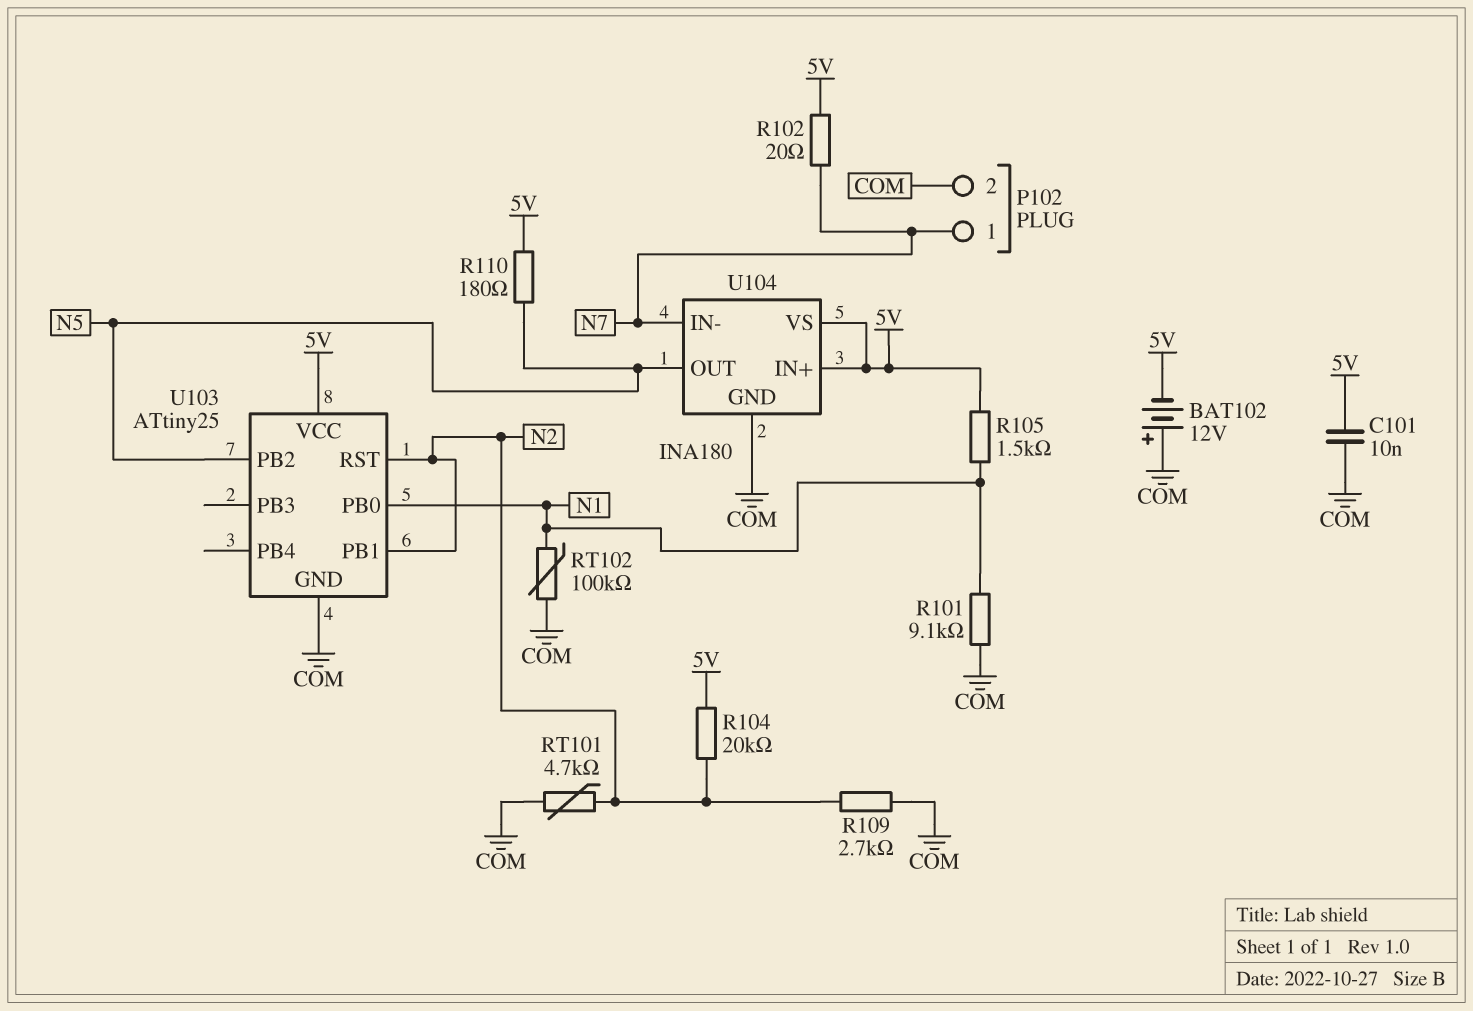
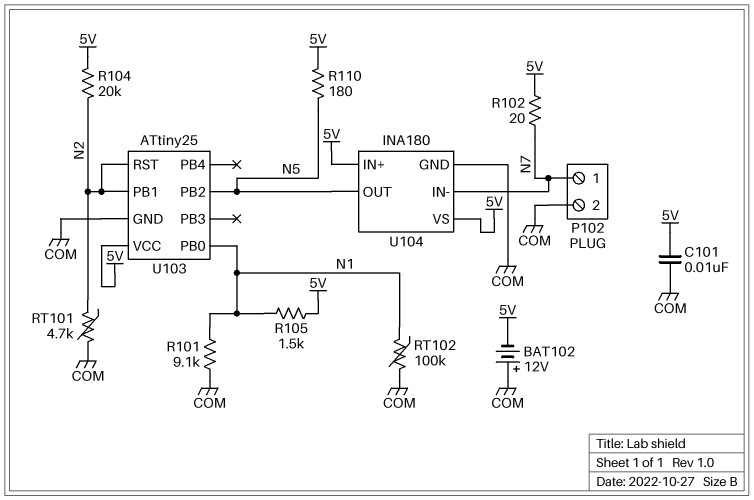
R109: 2.7k (COM, N2) -> none

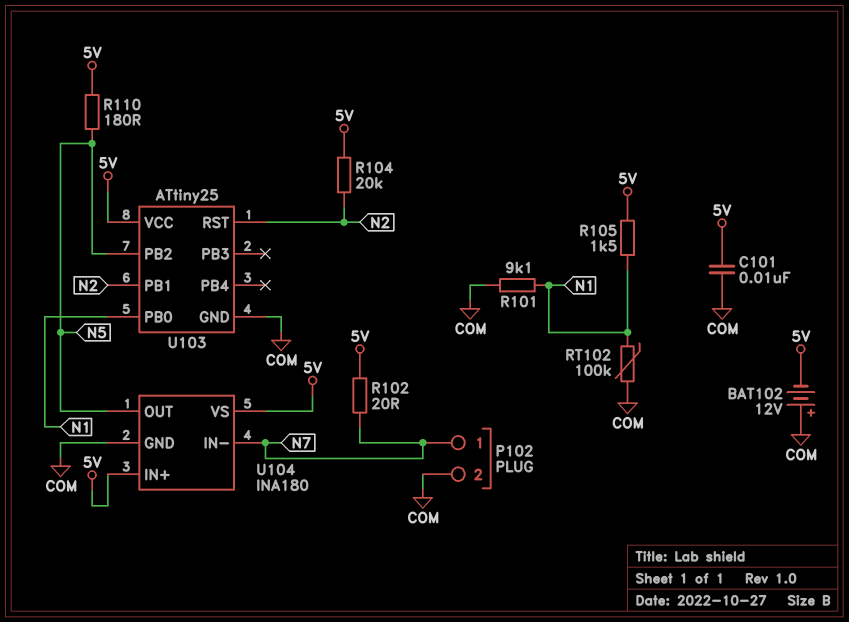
RT101: 4.7k (COM, N2) -> none

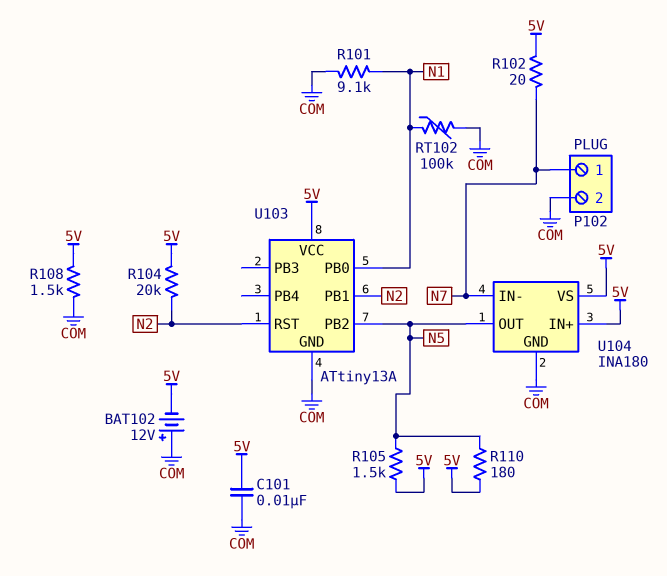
R105: 1.5k (5V, N1) -> 1.5k (5V, N5)
R108: none -> 1.5k (5V, COM)
U103: ATtiny25 -> ATtiny13A

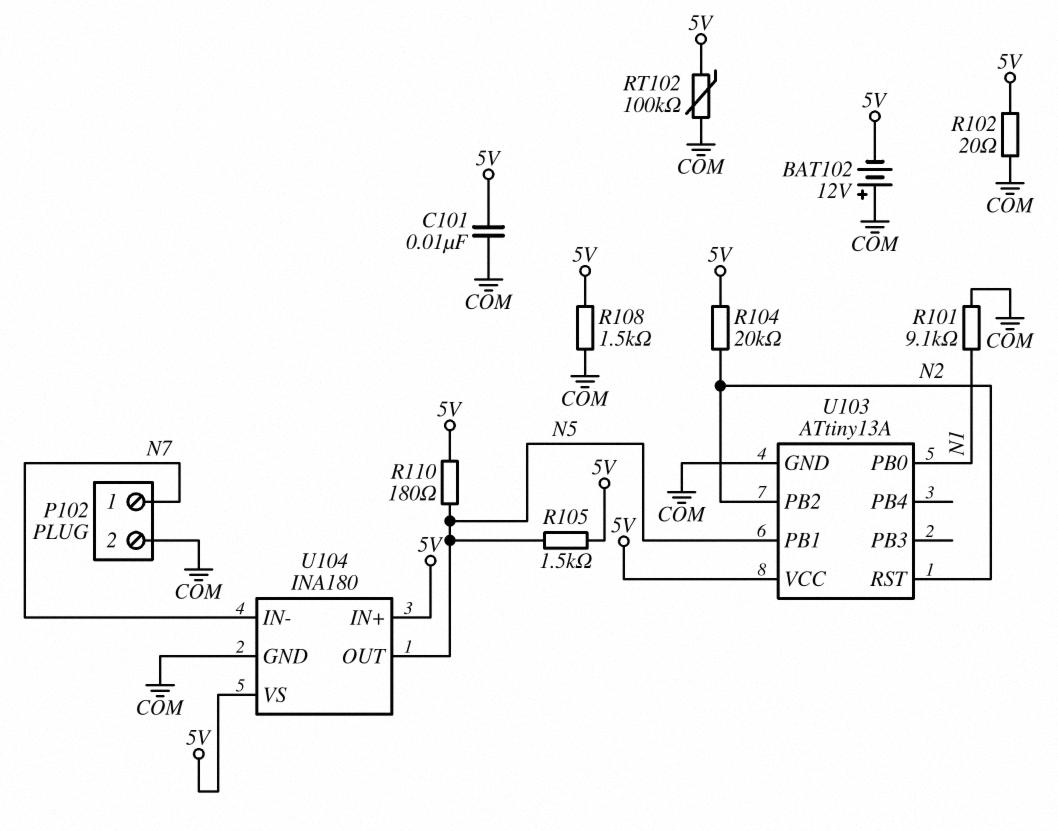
R102: 20 (5V, N7) -> 20 (5V, COM)
RT102: 100k (COM, N1) -> 100k (5V, COM)
U103 pin PB1: N2 -> N5
U103 pin PB2: N5 -> N2

